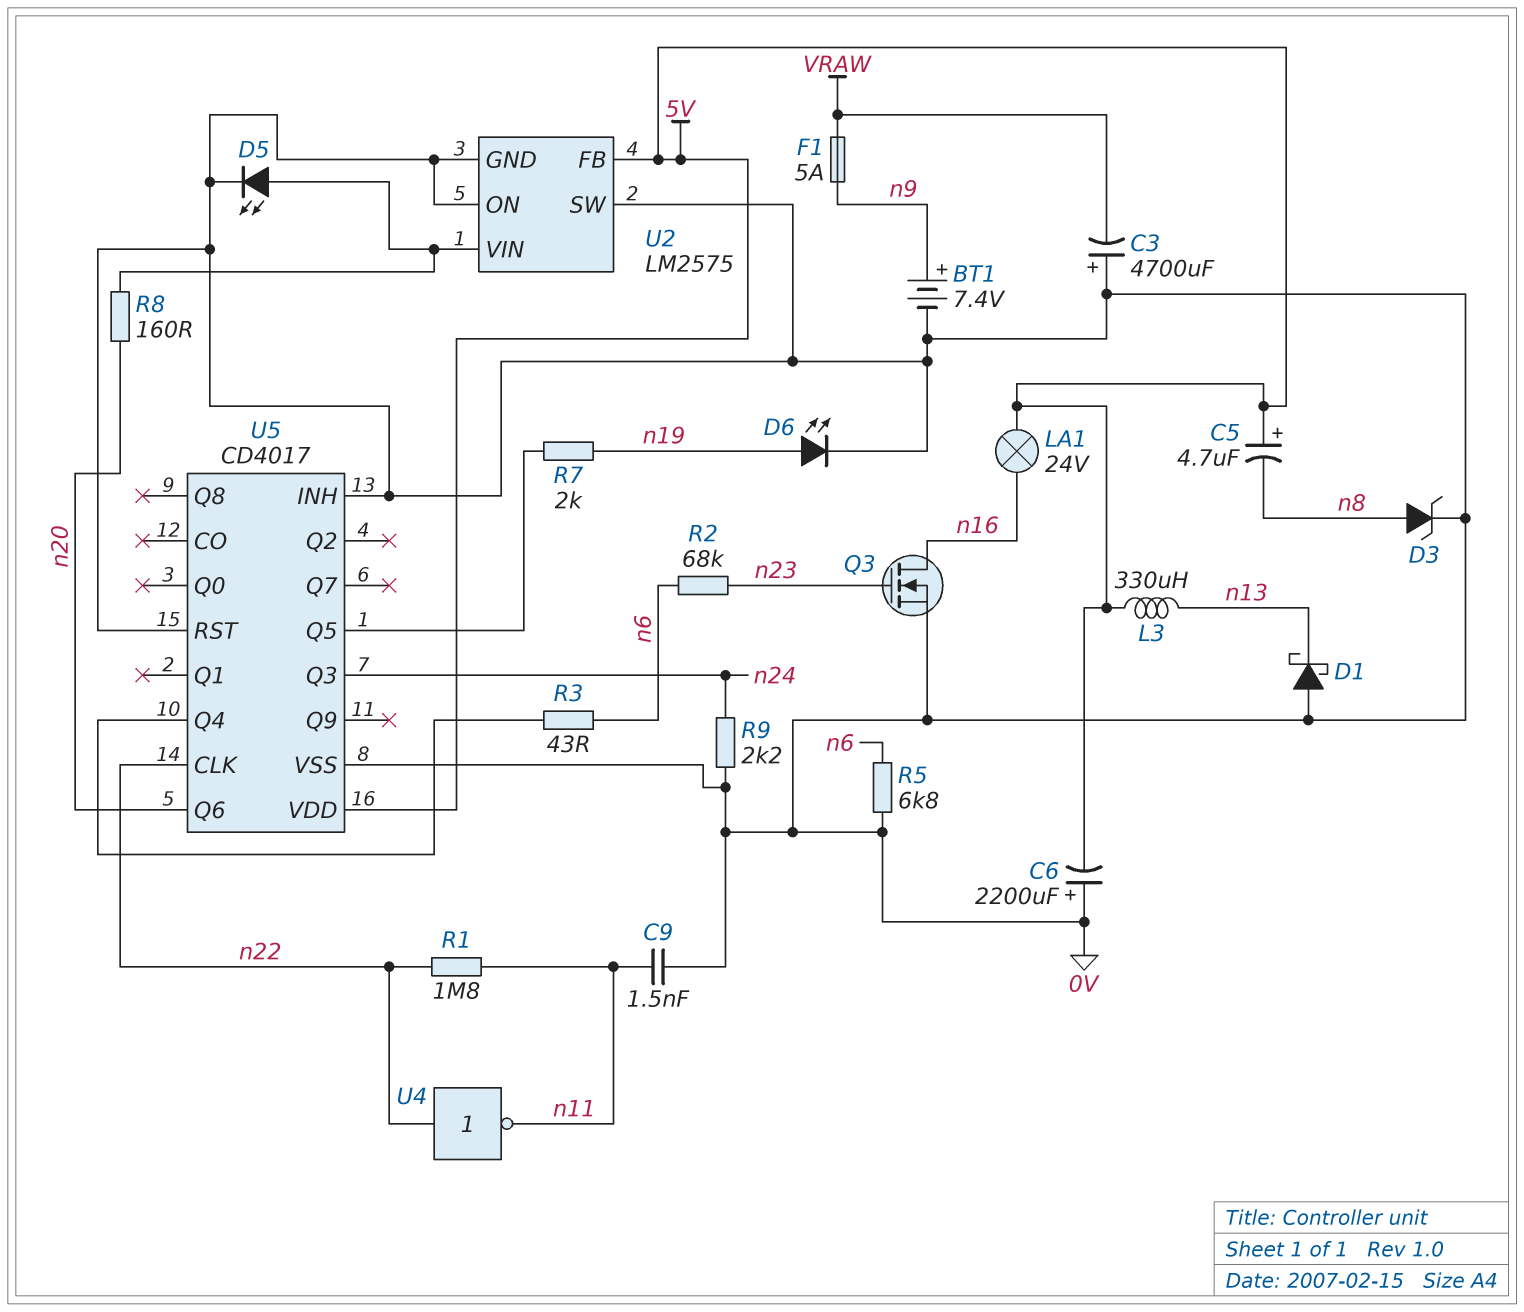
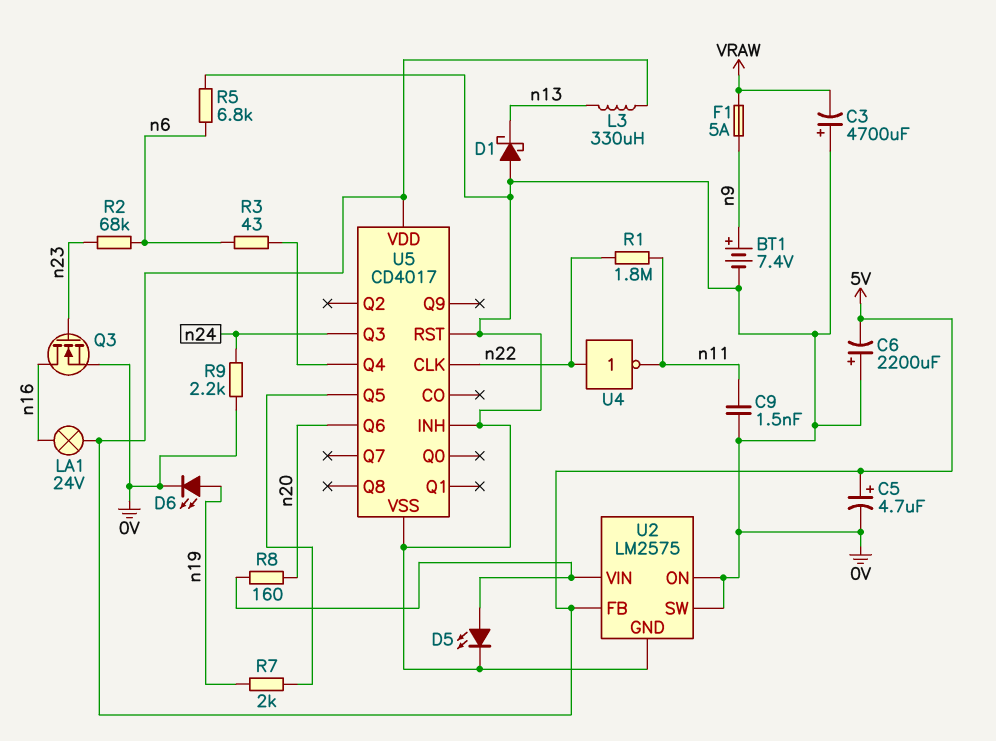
C5: 4.7uF (plus 5V, minus n8) -> 4.7uF (plus 5V, minus 0V)
D3: zener (A n8, K 0V) -> none

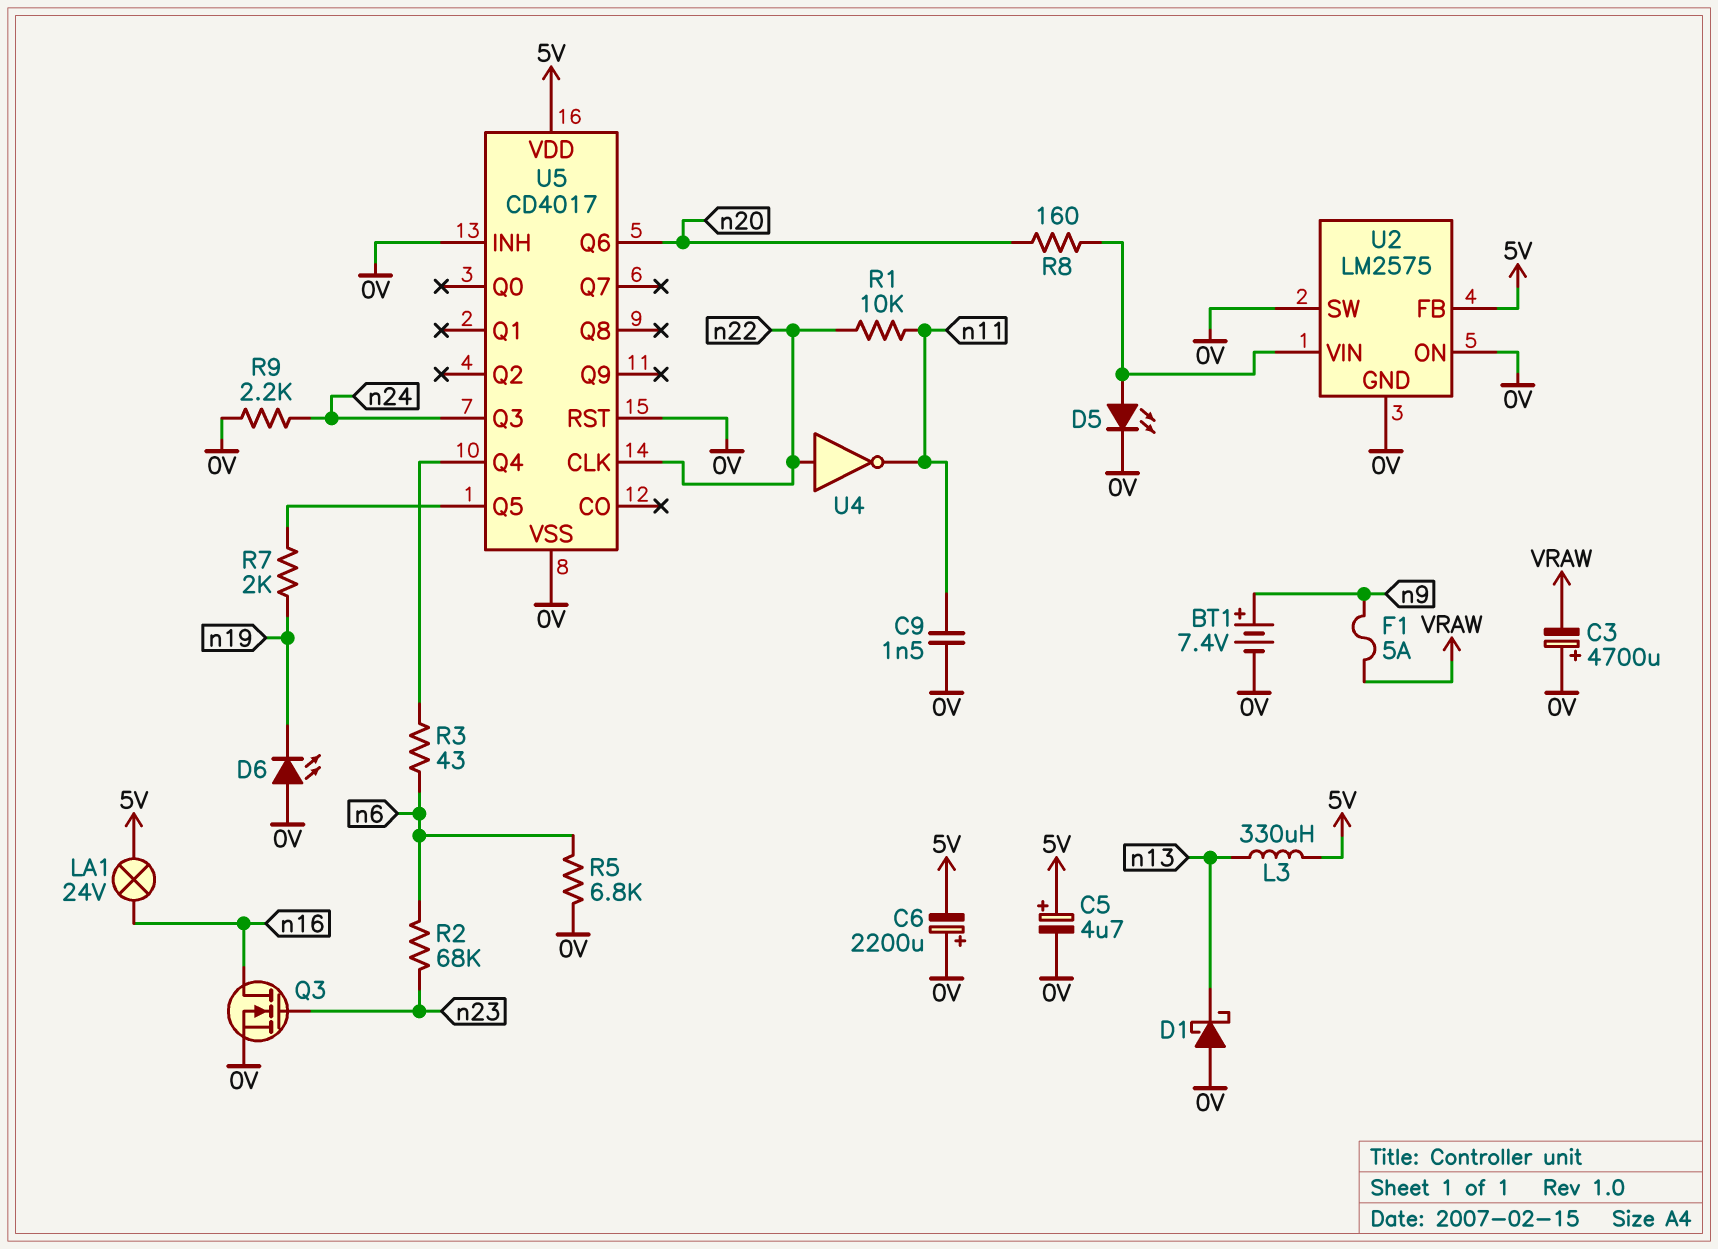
D6: LED (A n19, K 0V) -> LED (A 0V, K n19)
R1: 1.8M (n11, n22) -> 10k (n11, n22)

